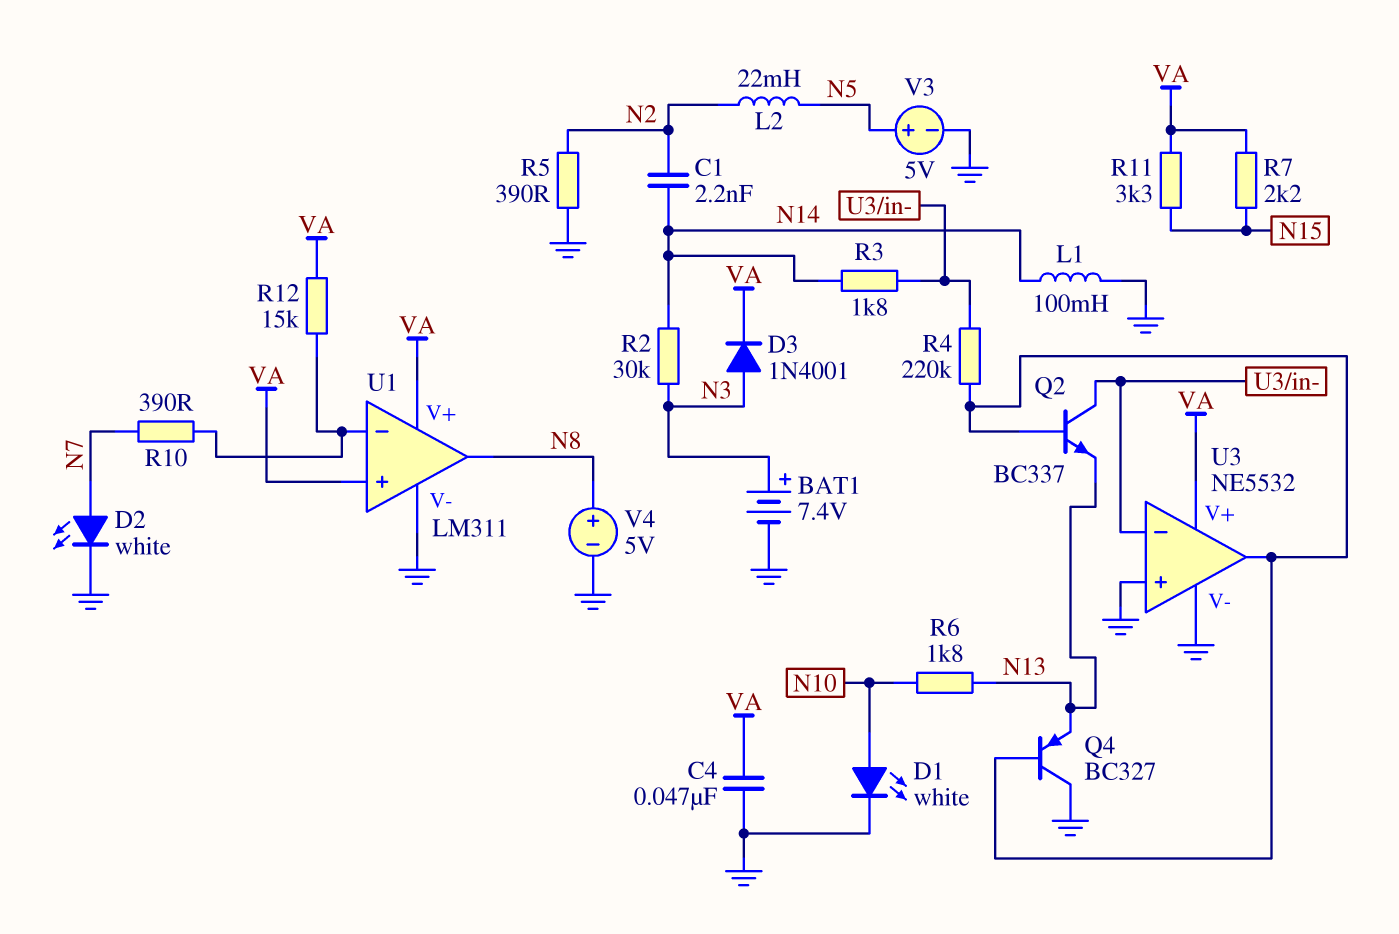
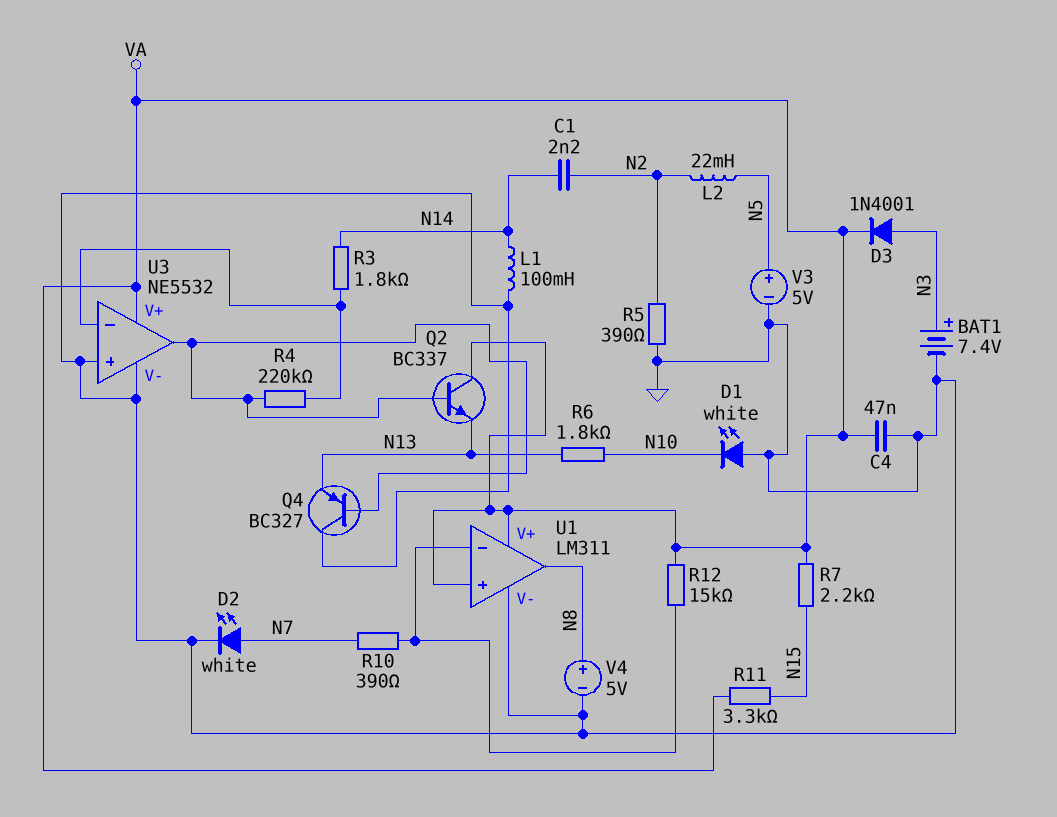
D1: LED white (A N10, K GND) -> LED white (A GND, K N10)
Q2: NPN BC337 (B U3/out, C U3/in-, E N13) -> NPN BC337 (B U3/out, C VA, E N13)
R2: 30k (N3, N14) -> none

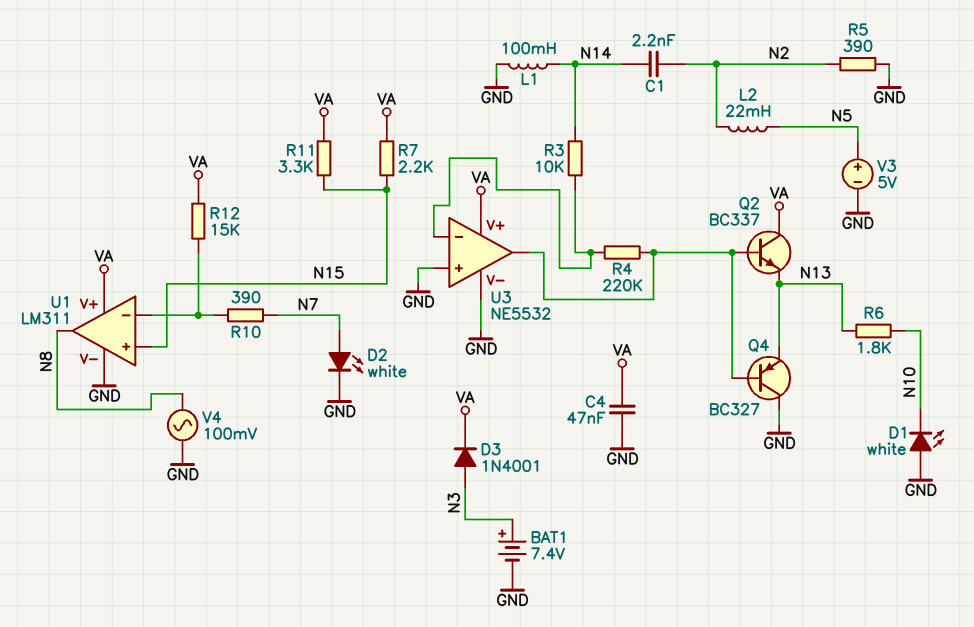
R3: 1.8k (N14, U3/in-) -> 10k (N14, U3/in-)
U1 pin in+: VA -> N15
V4: 5V (plus N8, minus GND) -> AC 100mV (GND, N8)

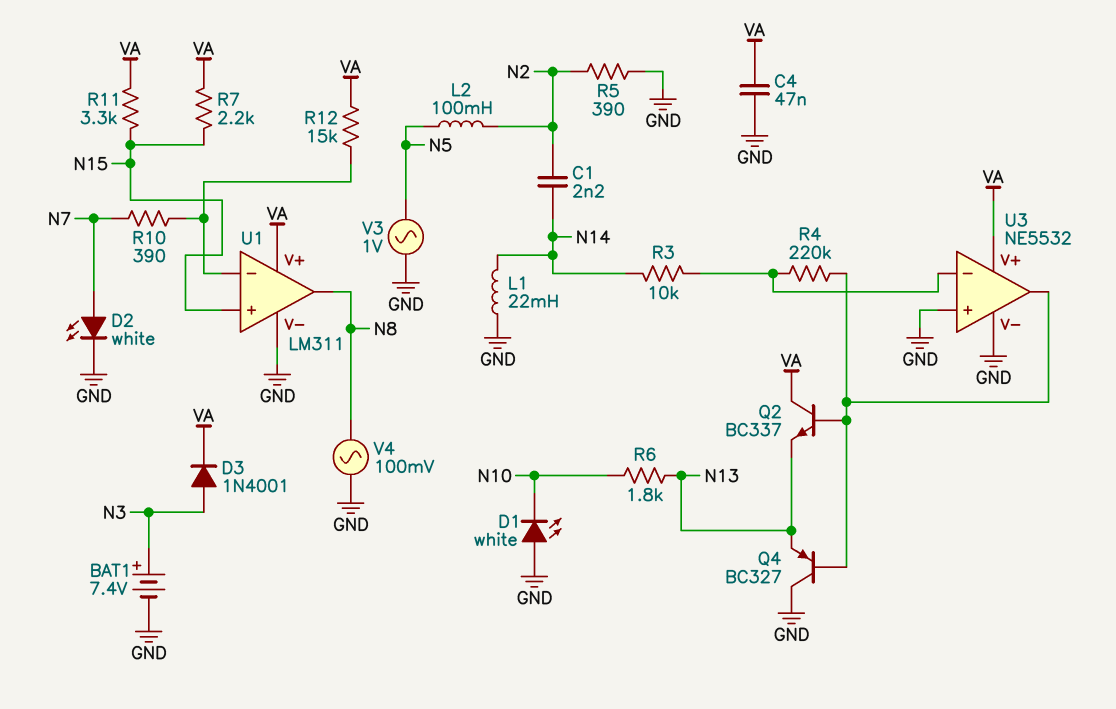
L1: 100mH (GND, N14) -> 22mH (GND, N14)
L2: 22mH (N2, N5) -> 100mH (N2, N5)
V3: 5V (plus N5, minus GND) -> AC 1V (GND, N5)

